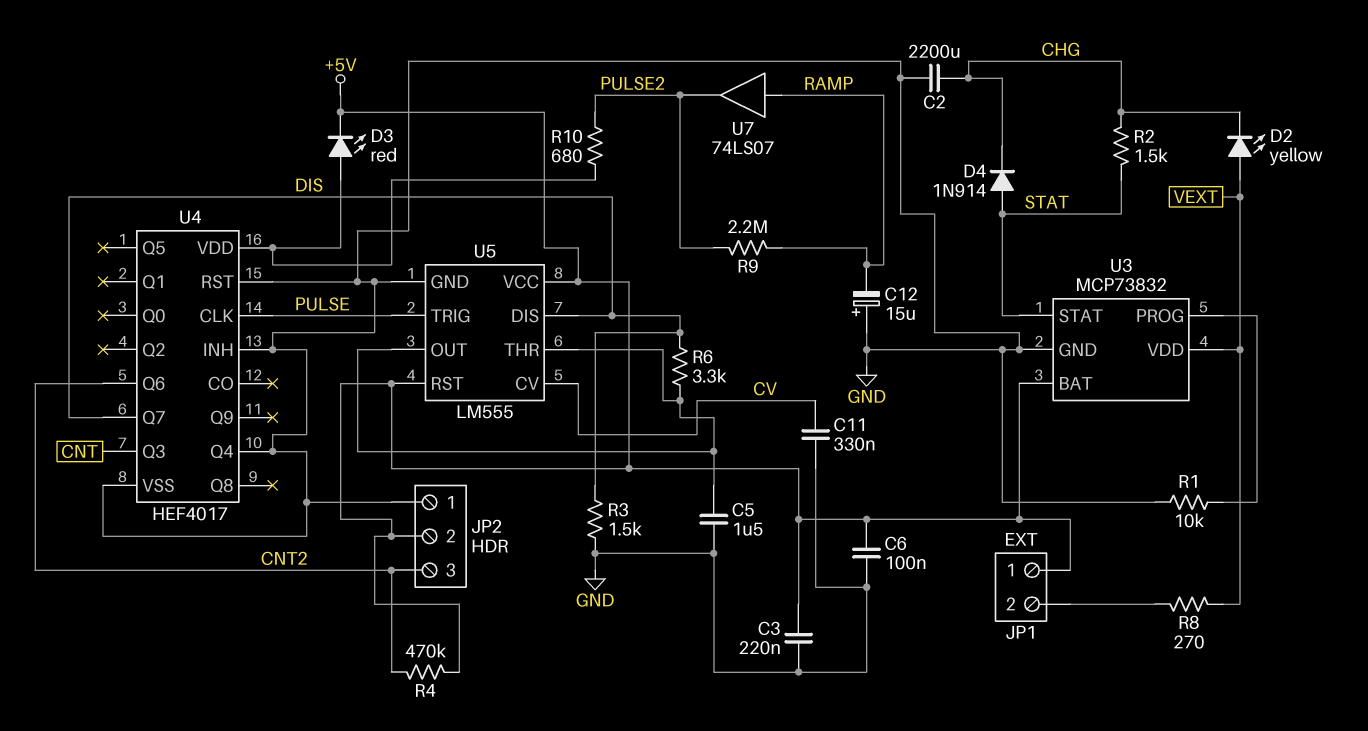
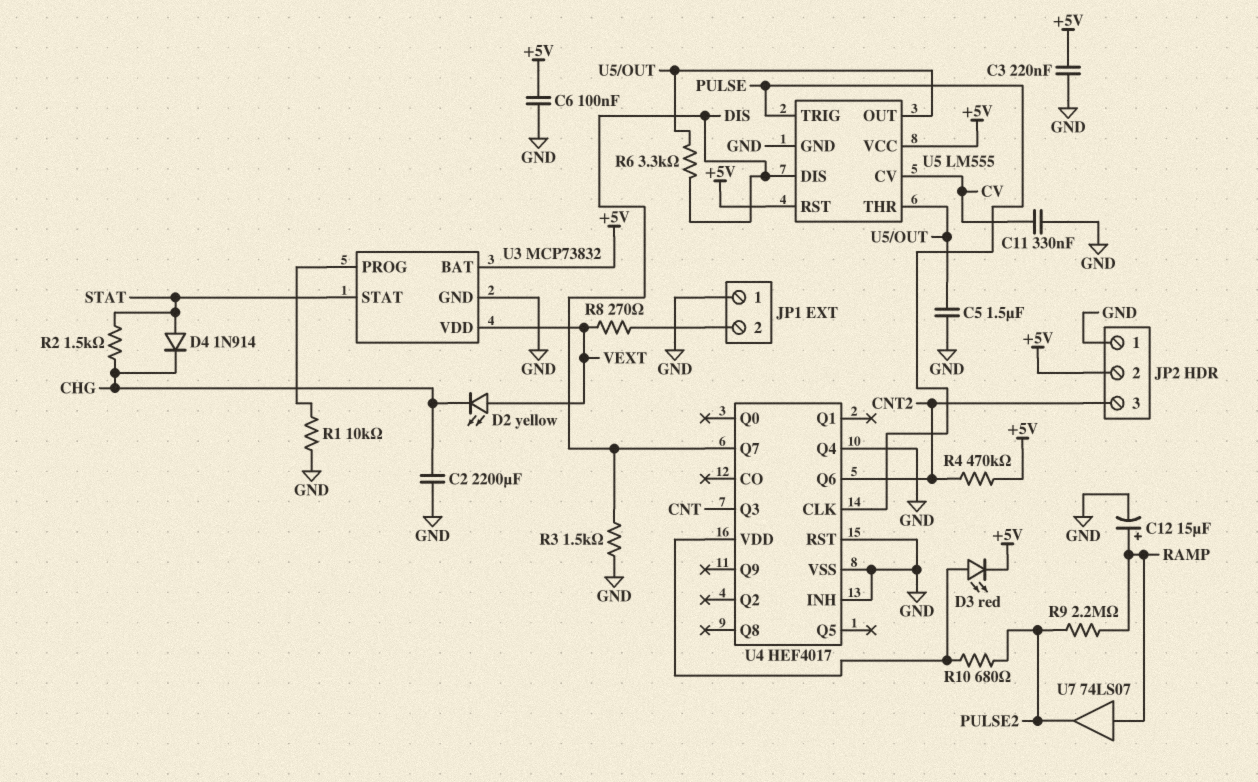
C12: 15uF (plus GND, minus RAMP) -> 15uF (plus RAMP, minus GND)
JP1 pin 1: +5V -> GND

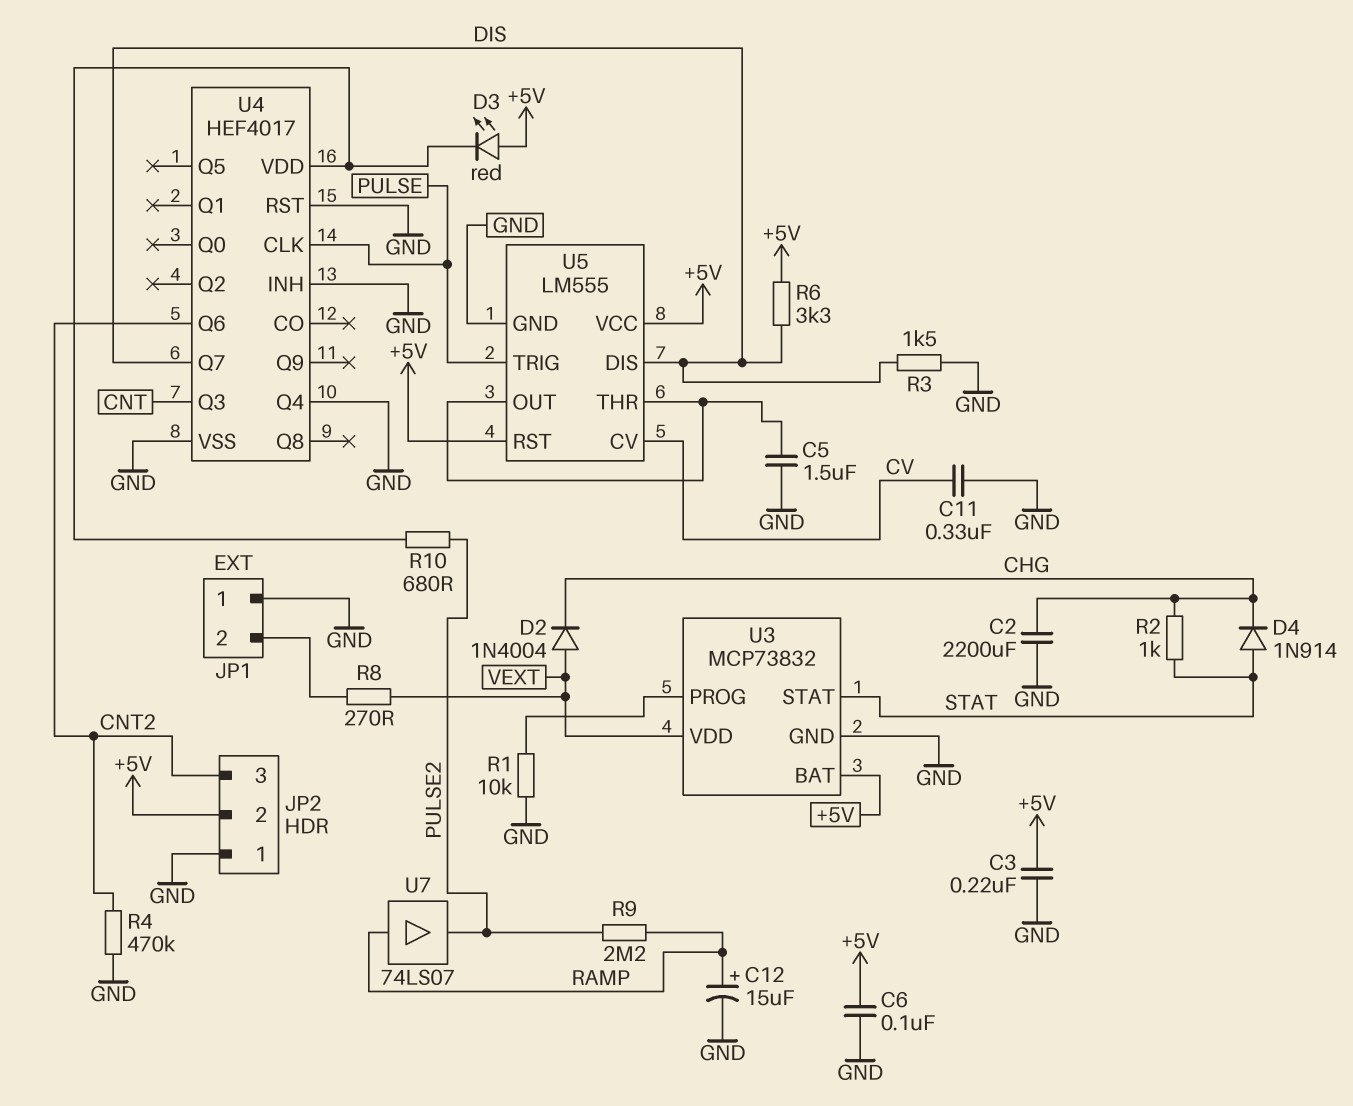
D2: LED yellow (A VEXT, K CHG) -> diode 1N4004 (A VEXT, K CHG)
D3: LED red (A U4/VDD, K +5V) -> LED red (A +5V, K U4/VDD)
R2: 1.5k (CHG, STAT) -> 1k (CHG, STAT)
R4: 470k (+5V, CNT2) -> 470k (CNT2, GND)
R6: 3.3k (DIS, U5/OUT) -> 3.3k (+5V, DIS)

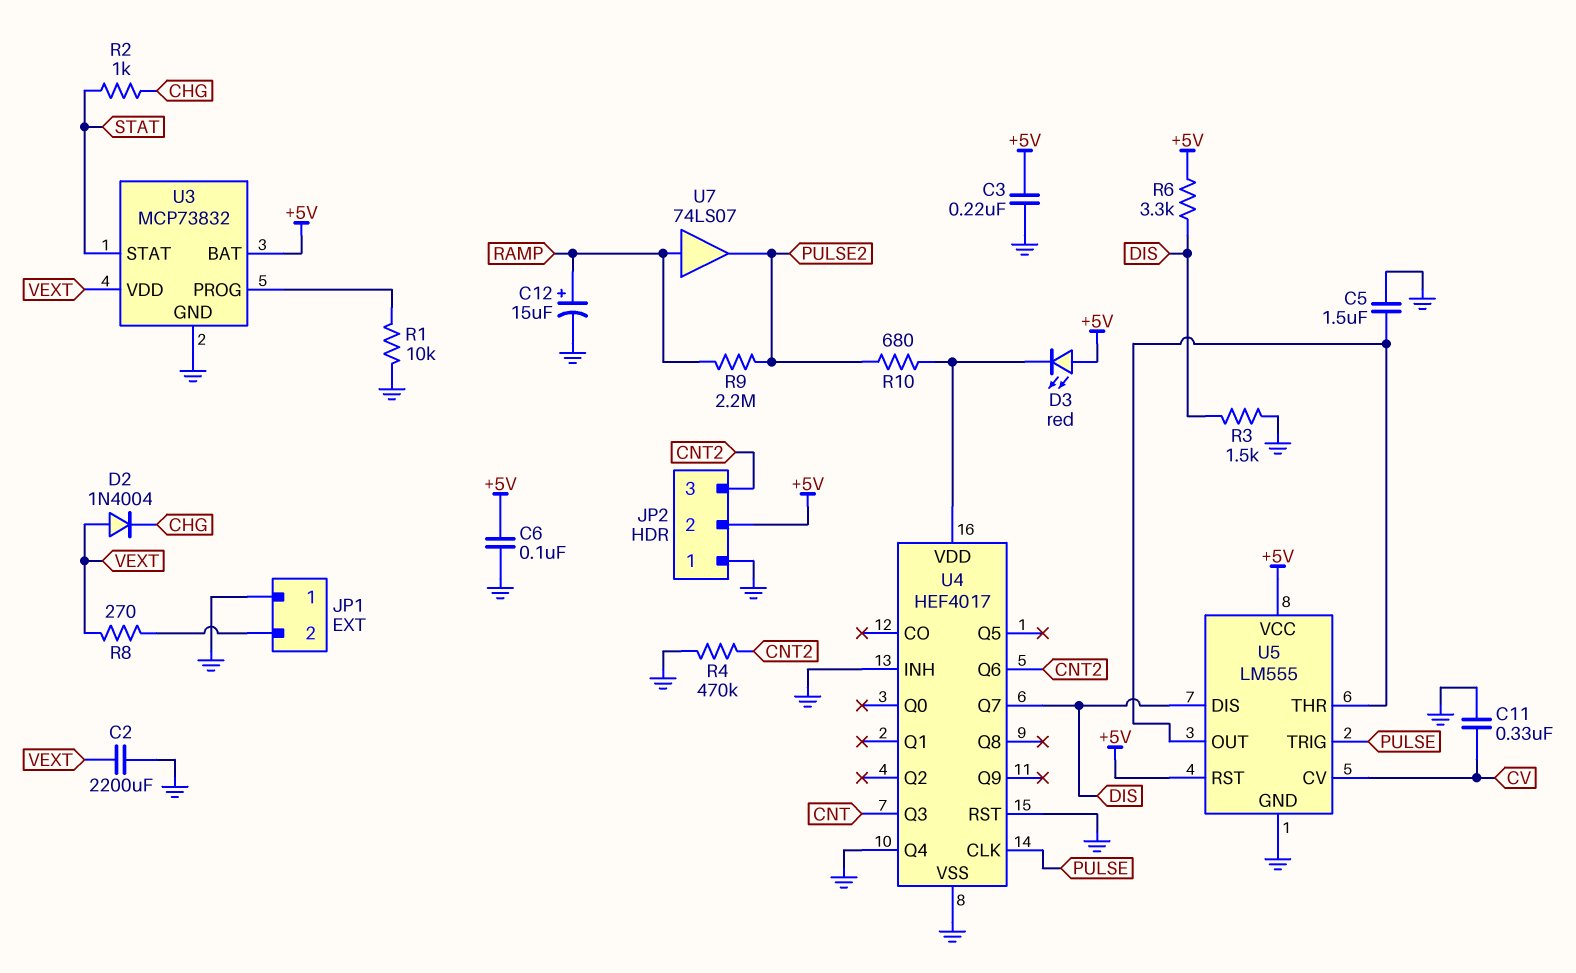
C2: 2200uF (CHG, GND) -> 2200uF (GND, VEXT)
D4: diode 1N914 (A STAT, K CHG) -> none

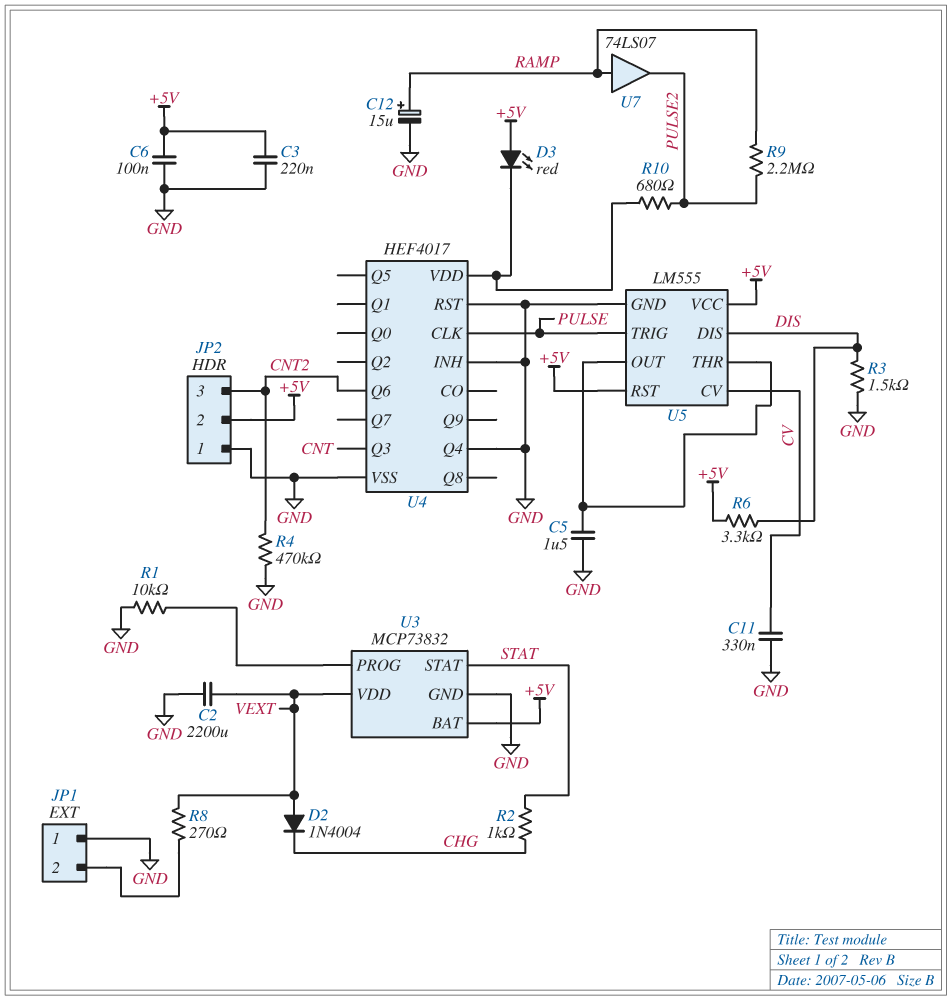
U4 pin Q7: DIS -> none

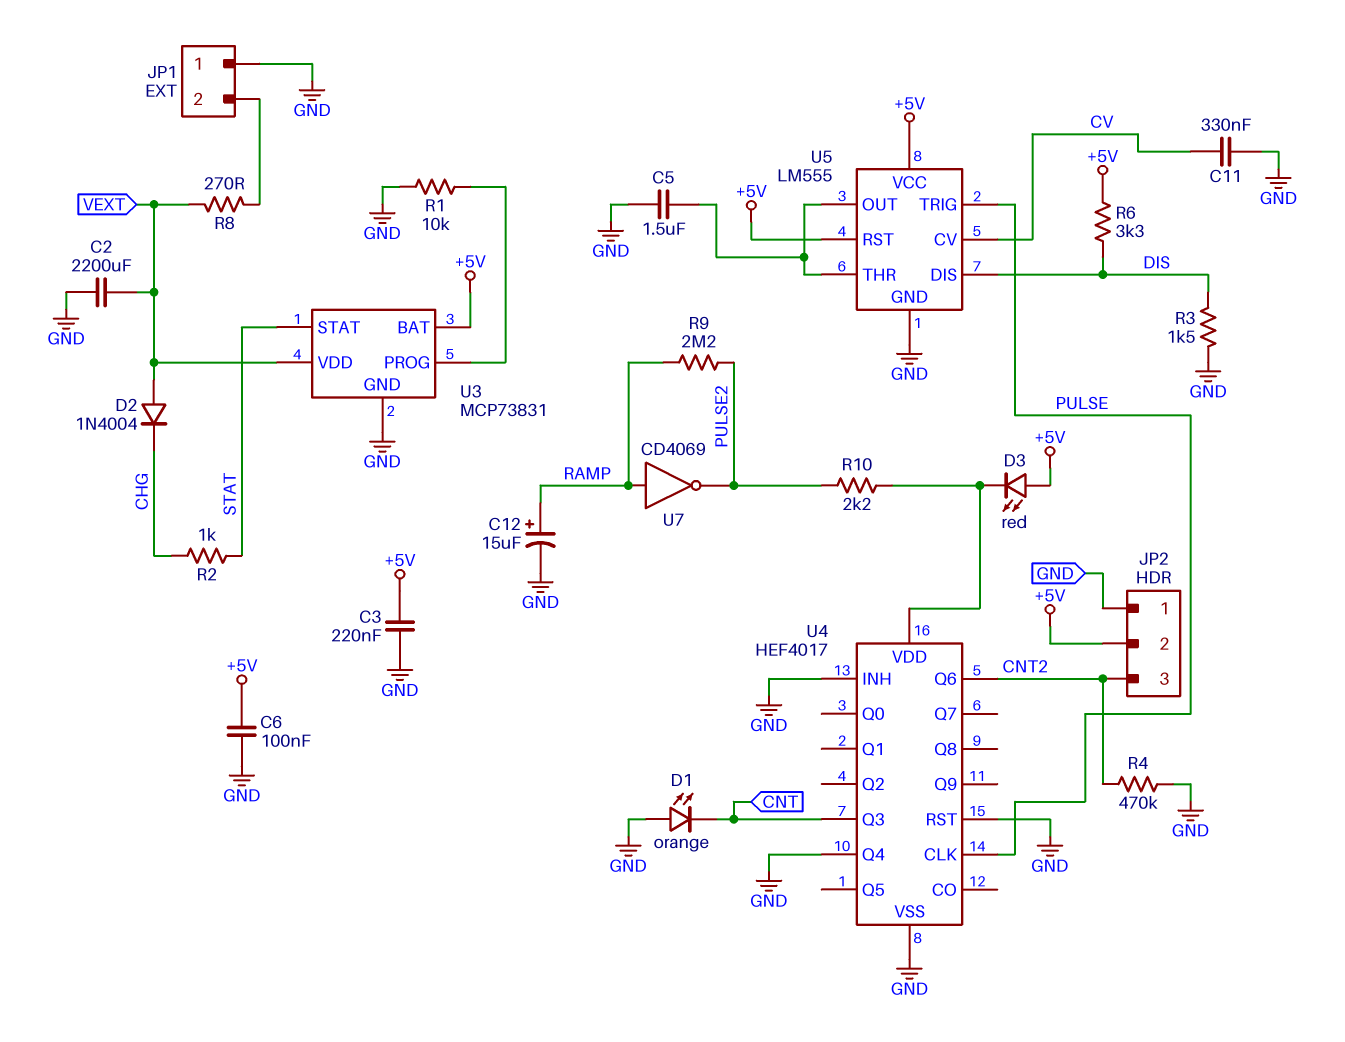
D1: none -> LED orange (A GND, K CNT)
R10: 680 (PULSE2, U4/VDD) -> 2.2k (PULSE2, U4/VDD)
U3: MCP73832 -> MCP73831
U7: buffer 74LS07 (in RAMP, out PULSE2) -> NOT CD4069 (in RAMP, out PULSE2)

